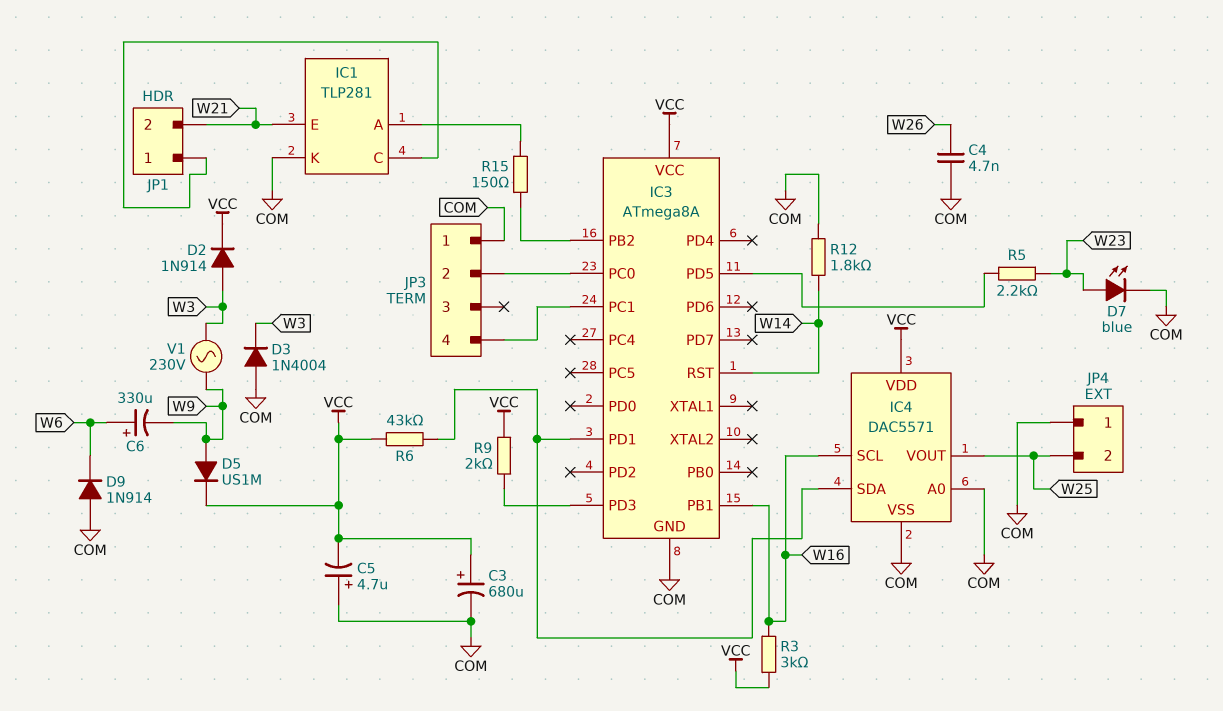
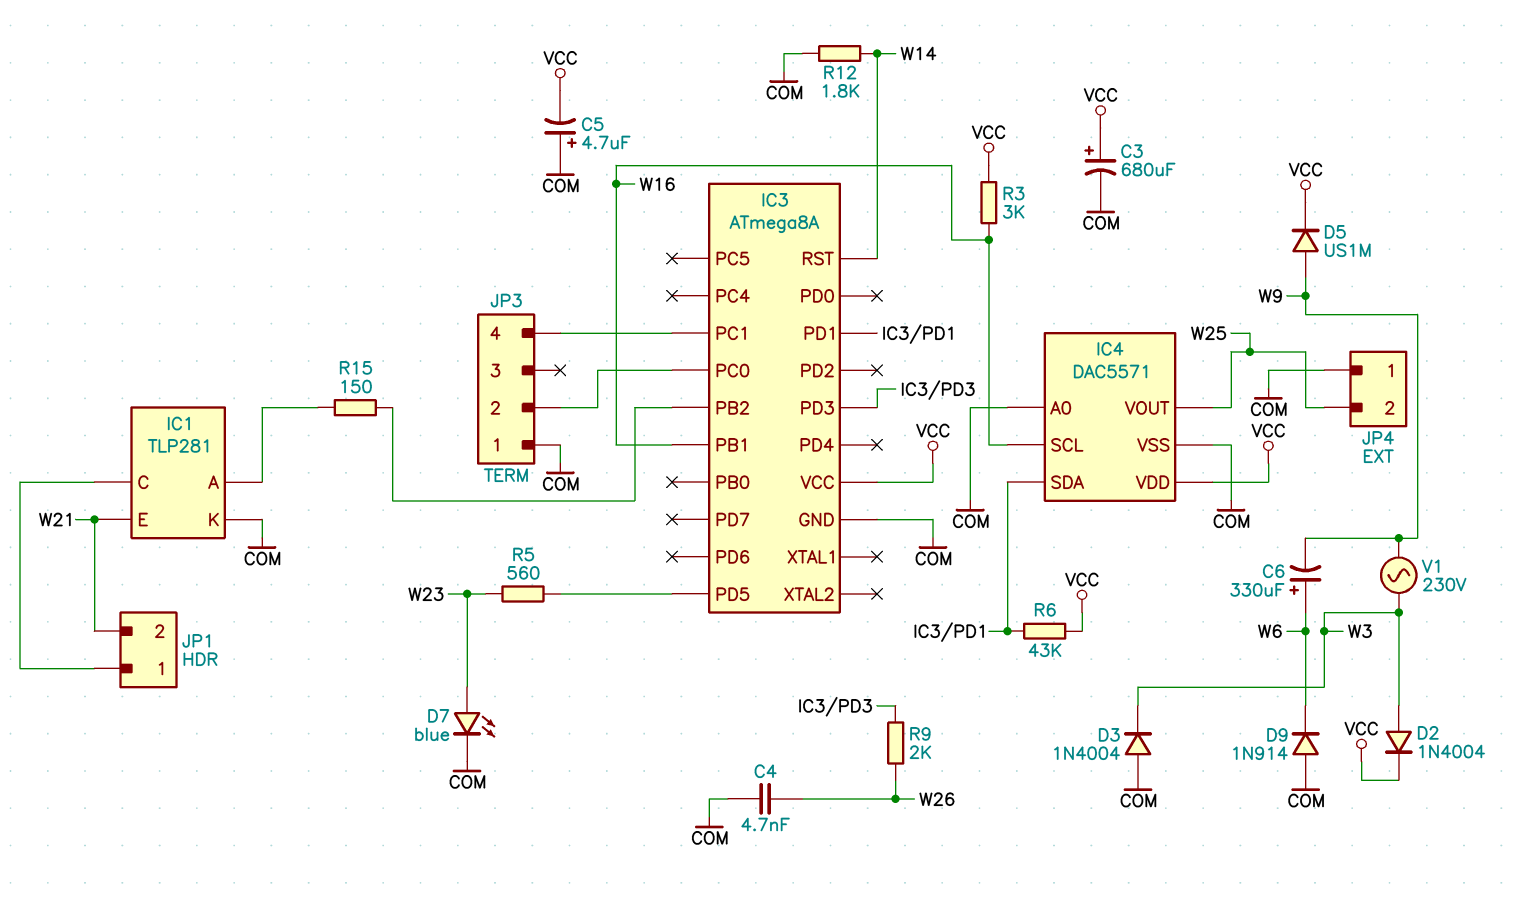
D2: diode 1N914 (A W3, K VCC) -> diode 1N4004 (A W3, K VCC)
R5: 2.2k (IC3/PD5, W23) -> 560 (IC3/PD5, W23)
R9: 2k (IC3/PD3, VCC) -> 2k (IC3/PD3, W26)

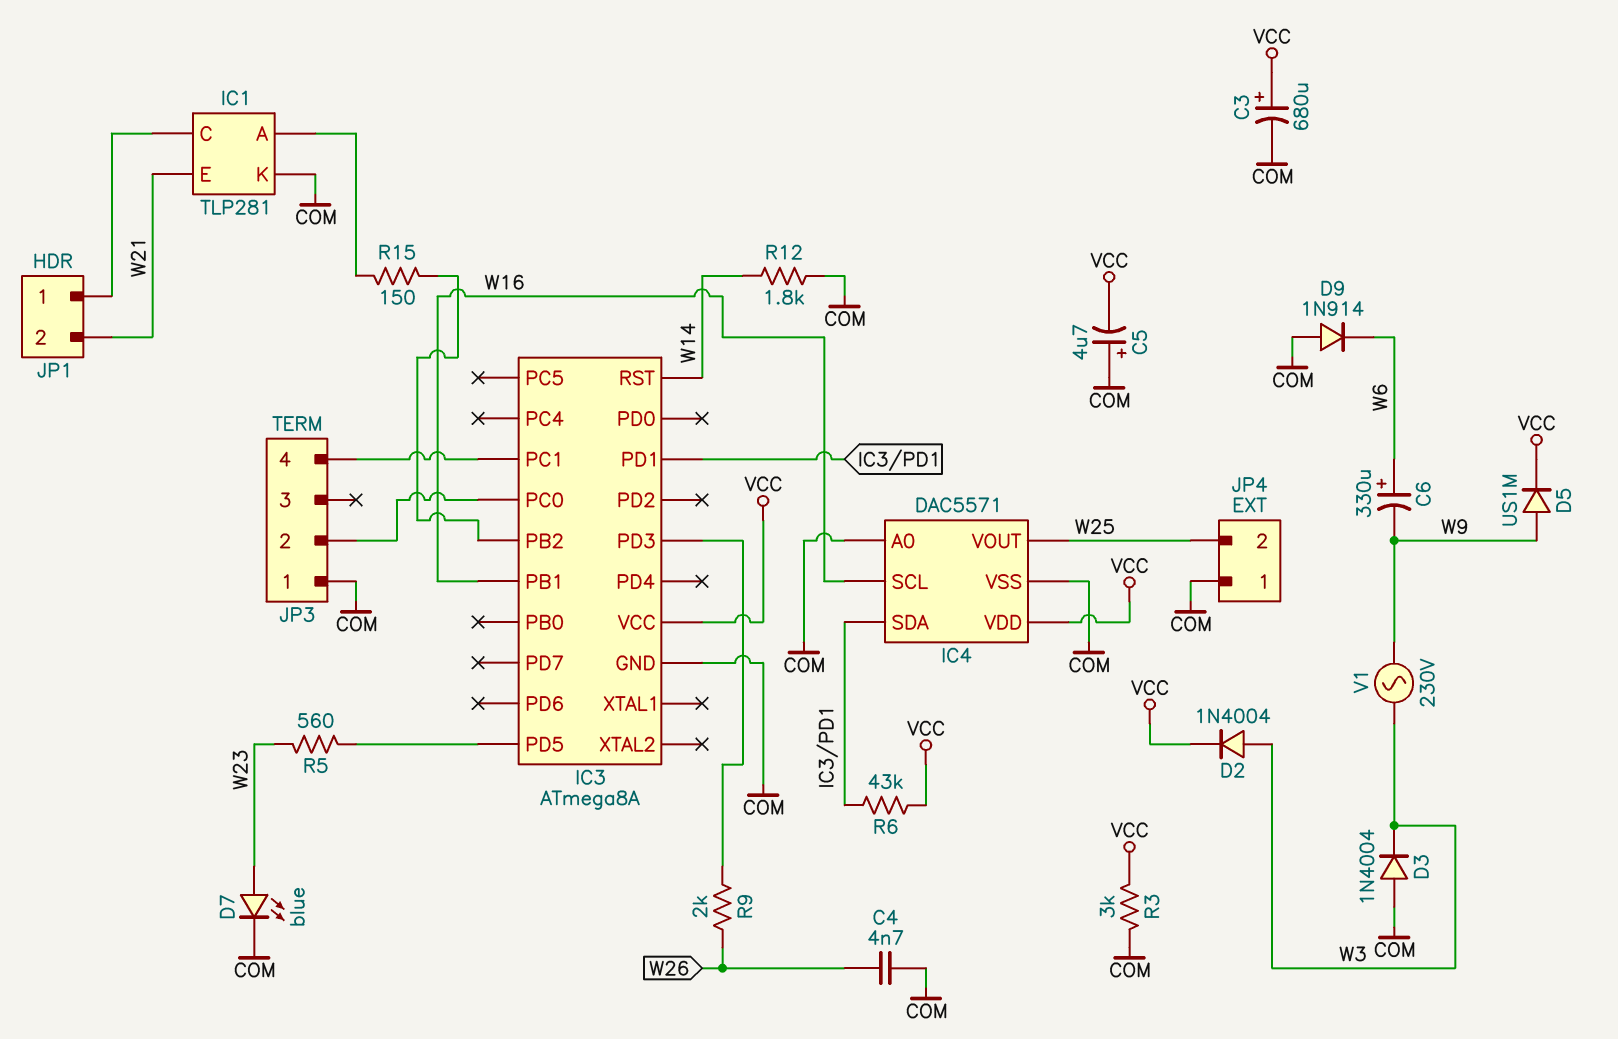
R3: 3k (VCC, W16) -> 3k (COM, VCC)

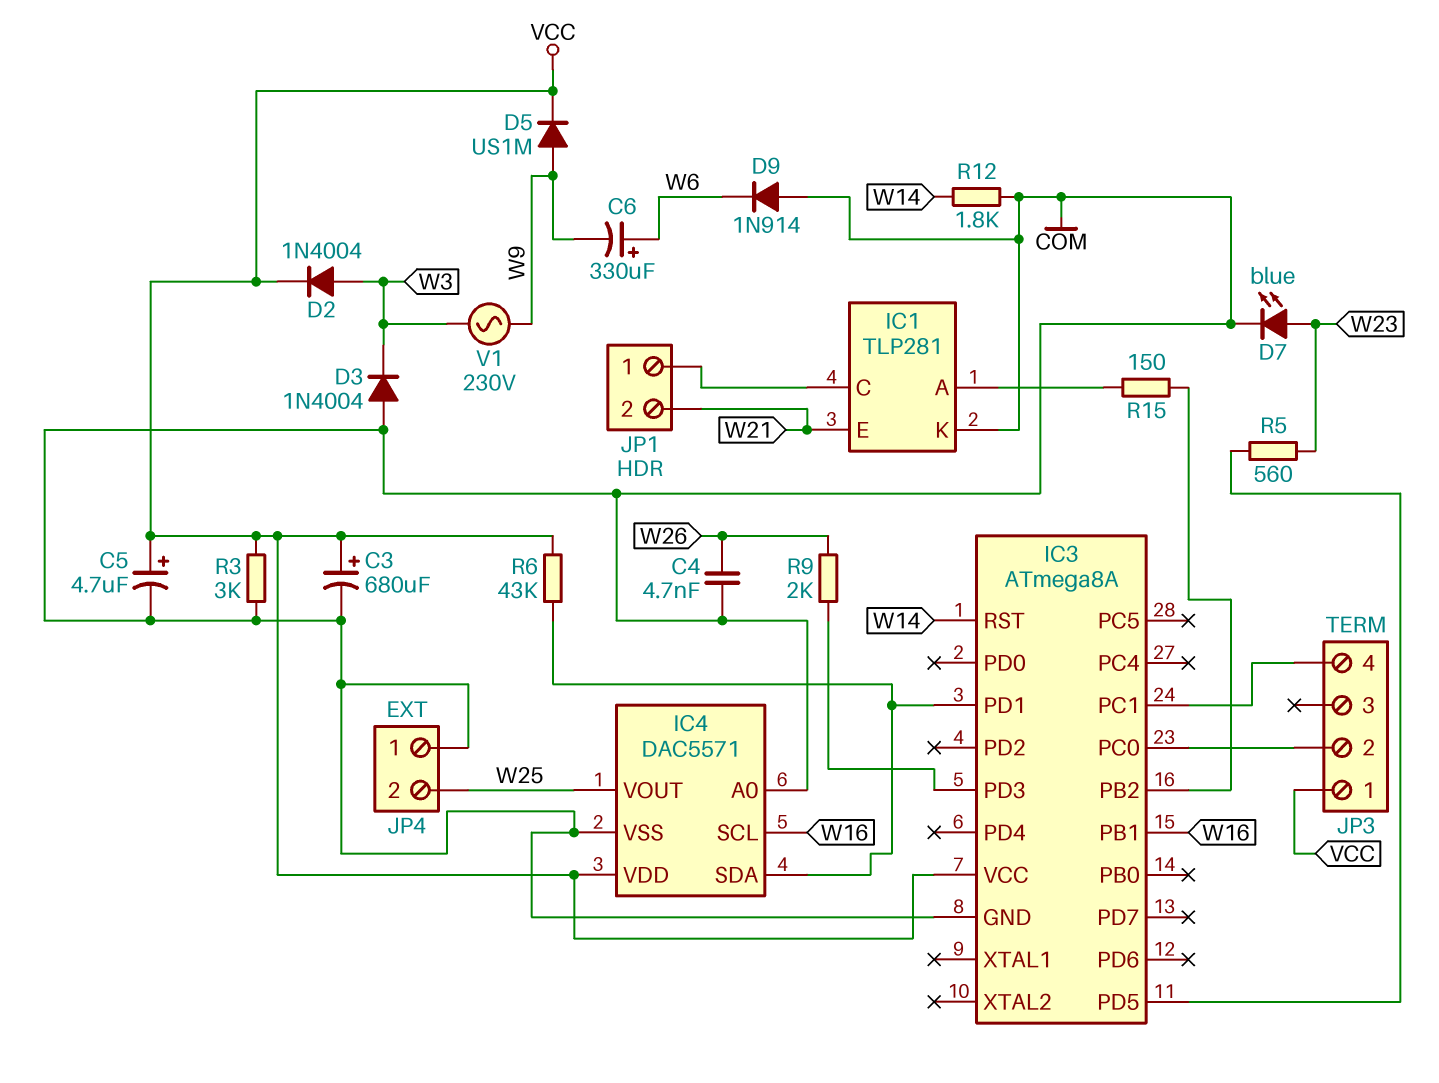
C5: 4.7uF (plus COM, minus VCC) -> 4.7uF (plus VCC, minus COM)
JP3 pin 1: COM -> VCC

